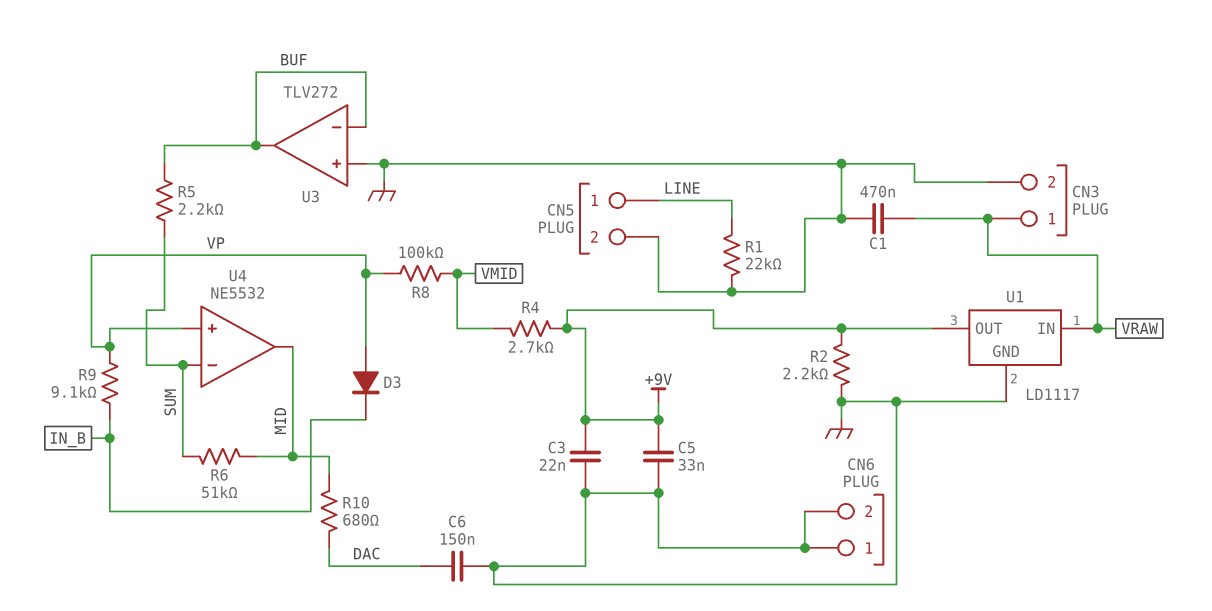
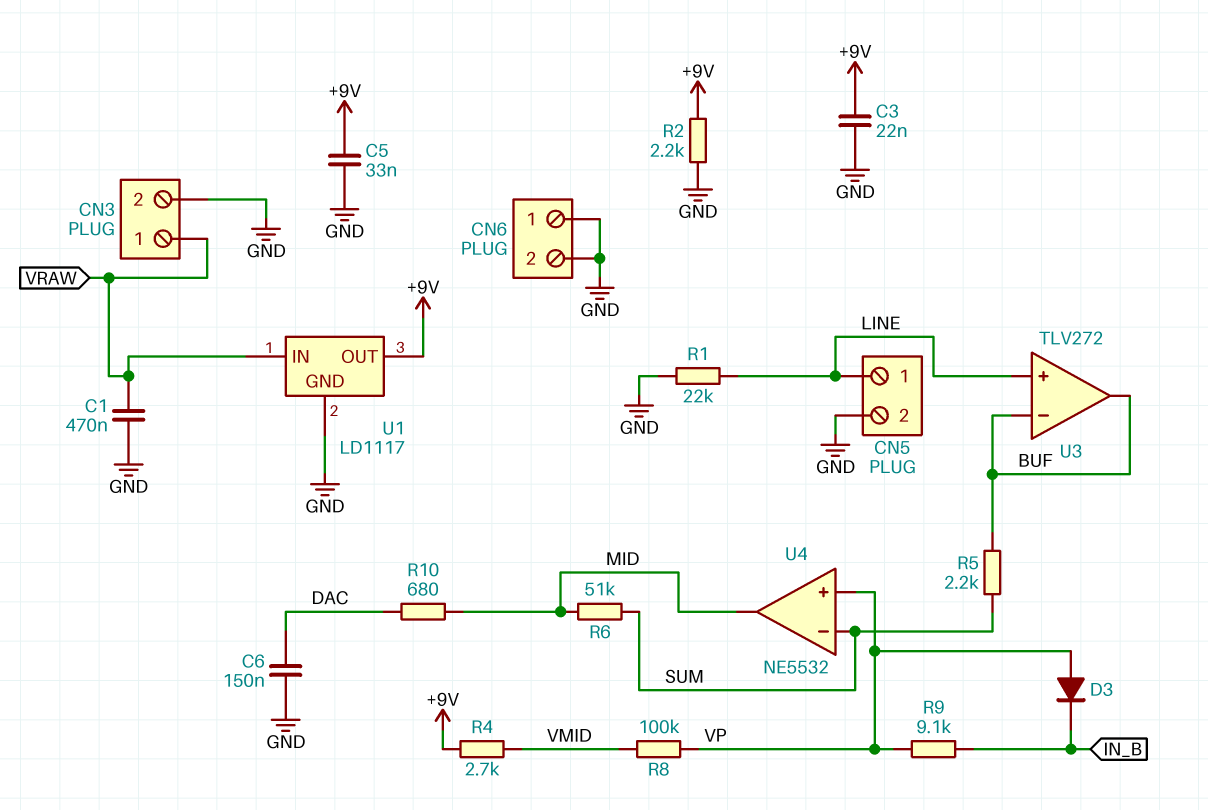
U3 pin in+: GND -> LINE

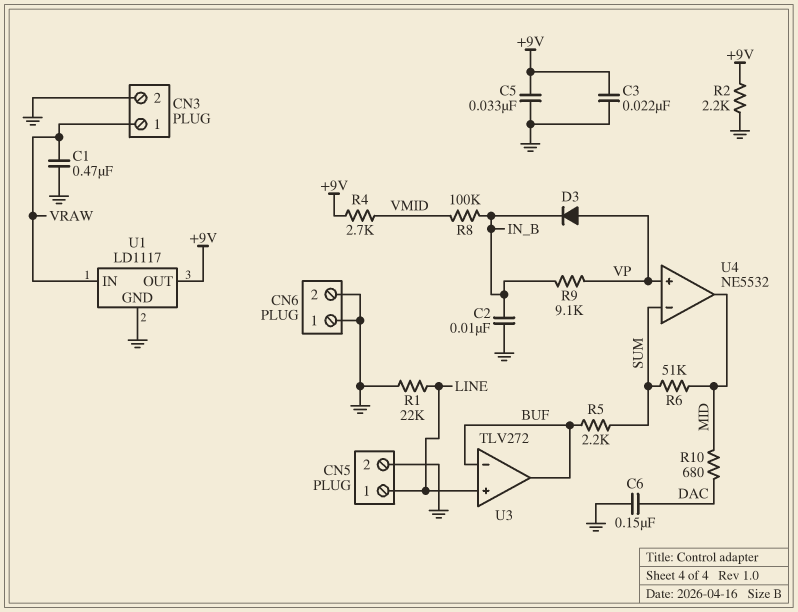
C2: none -> 10nF (GND, IN_B)
R8: 100k (VMID, VP) -> 100k (IN_B, VMID)

